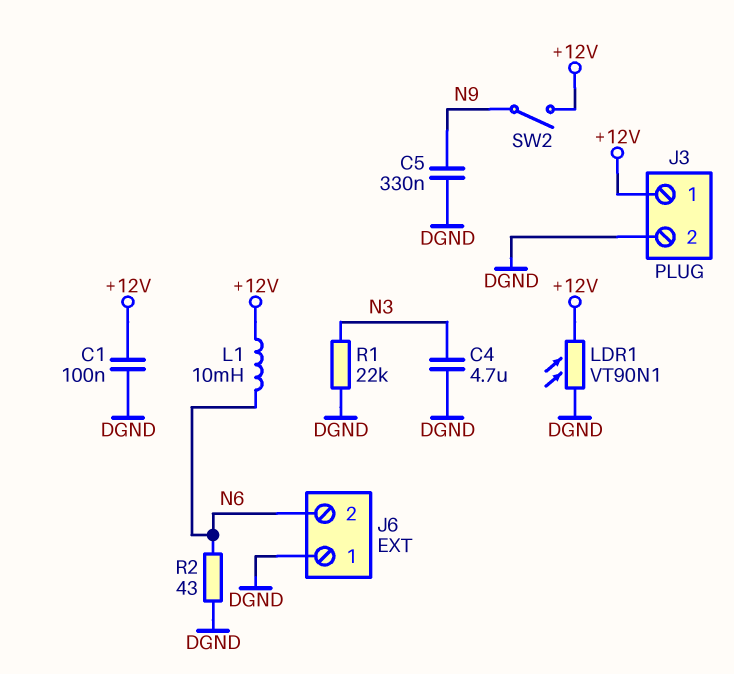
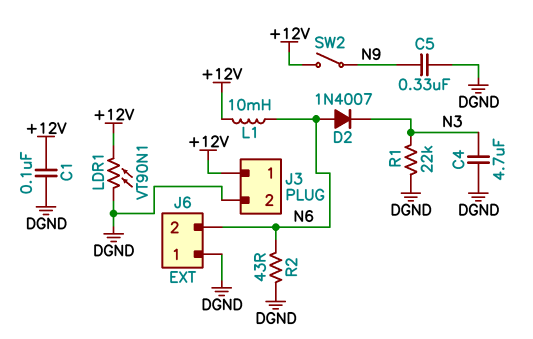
D2: none -> diode 1N4007 (A N6, K N3)

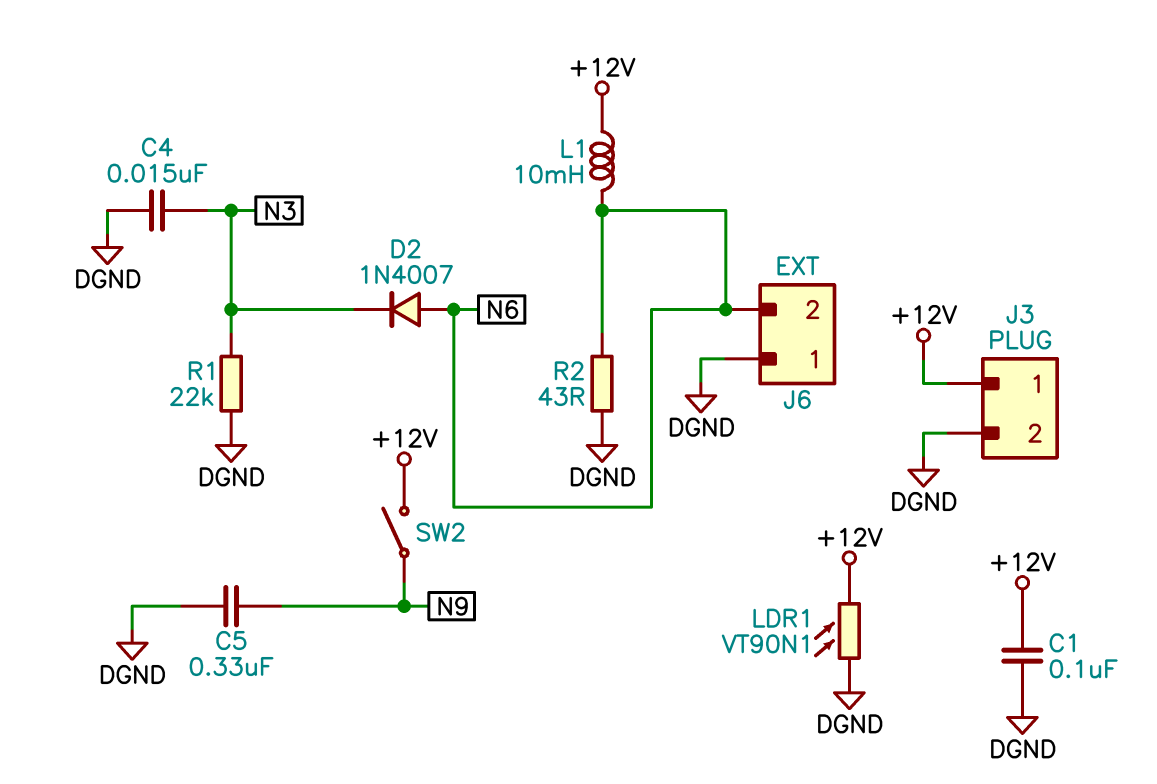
C4: 4.7uF (DGND, N3) -> 15nF (DGND, N3)

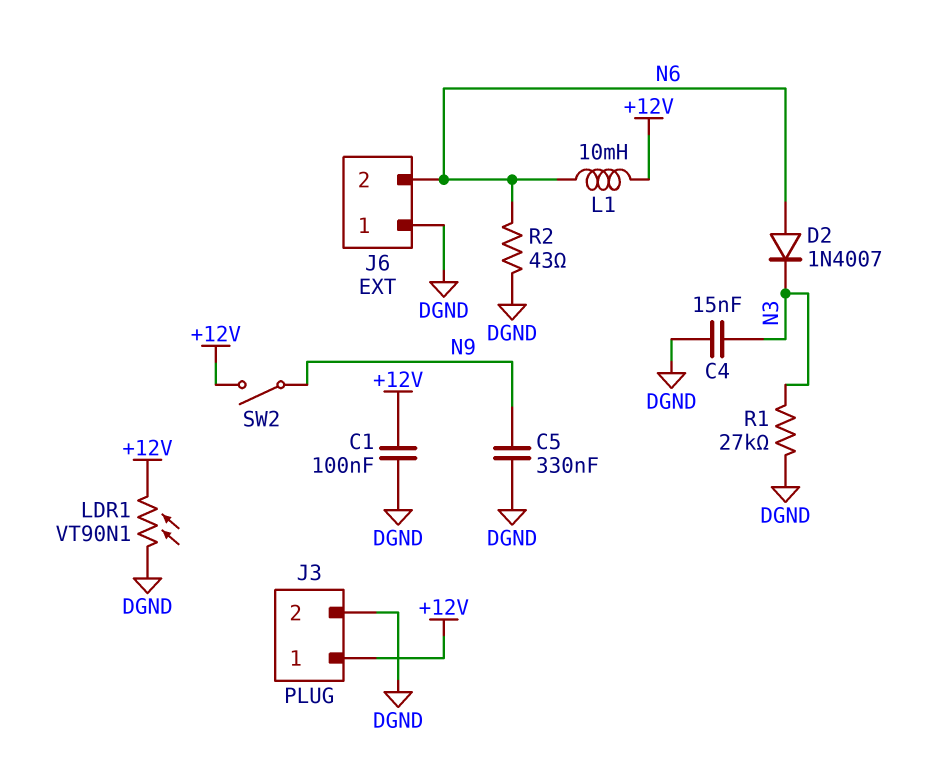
R1: 22k (DGND, N3) -> 27k (DGND, N3)

